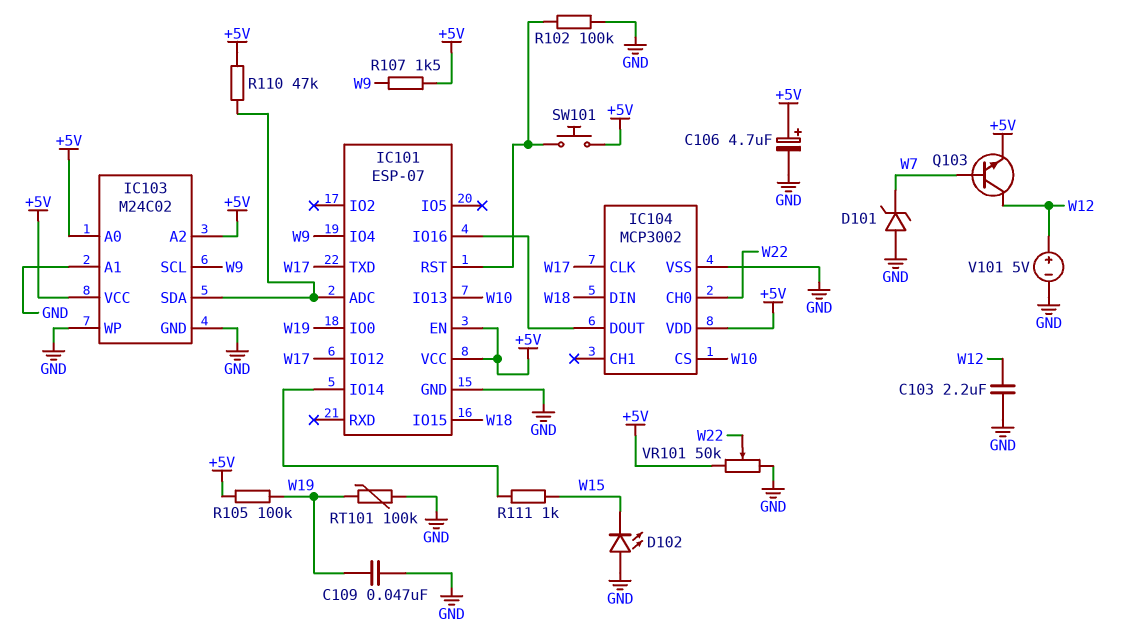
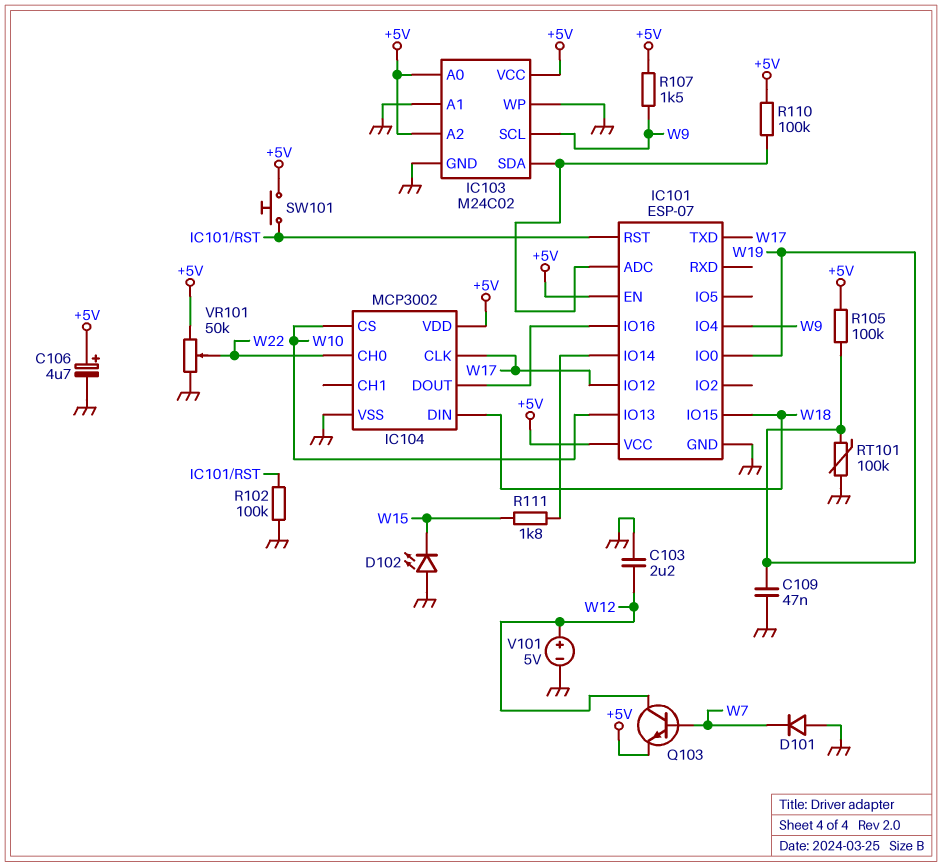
D101: zener (A GND, K W7) -> diode (A GND, K W7)
R110: 47k (+5V, IC101/ADC) -> 100k (+5V, IC101/ADC)
R111: 1k (IC101/IO14, W15) -> 1.8k (IC101/IO14, W15)

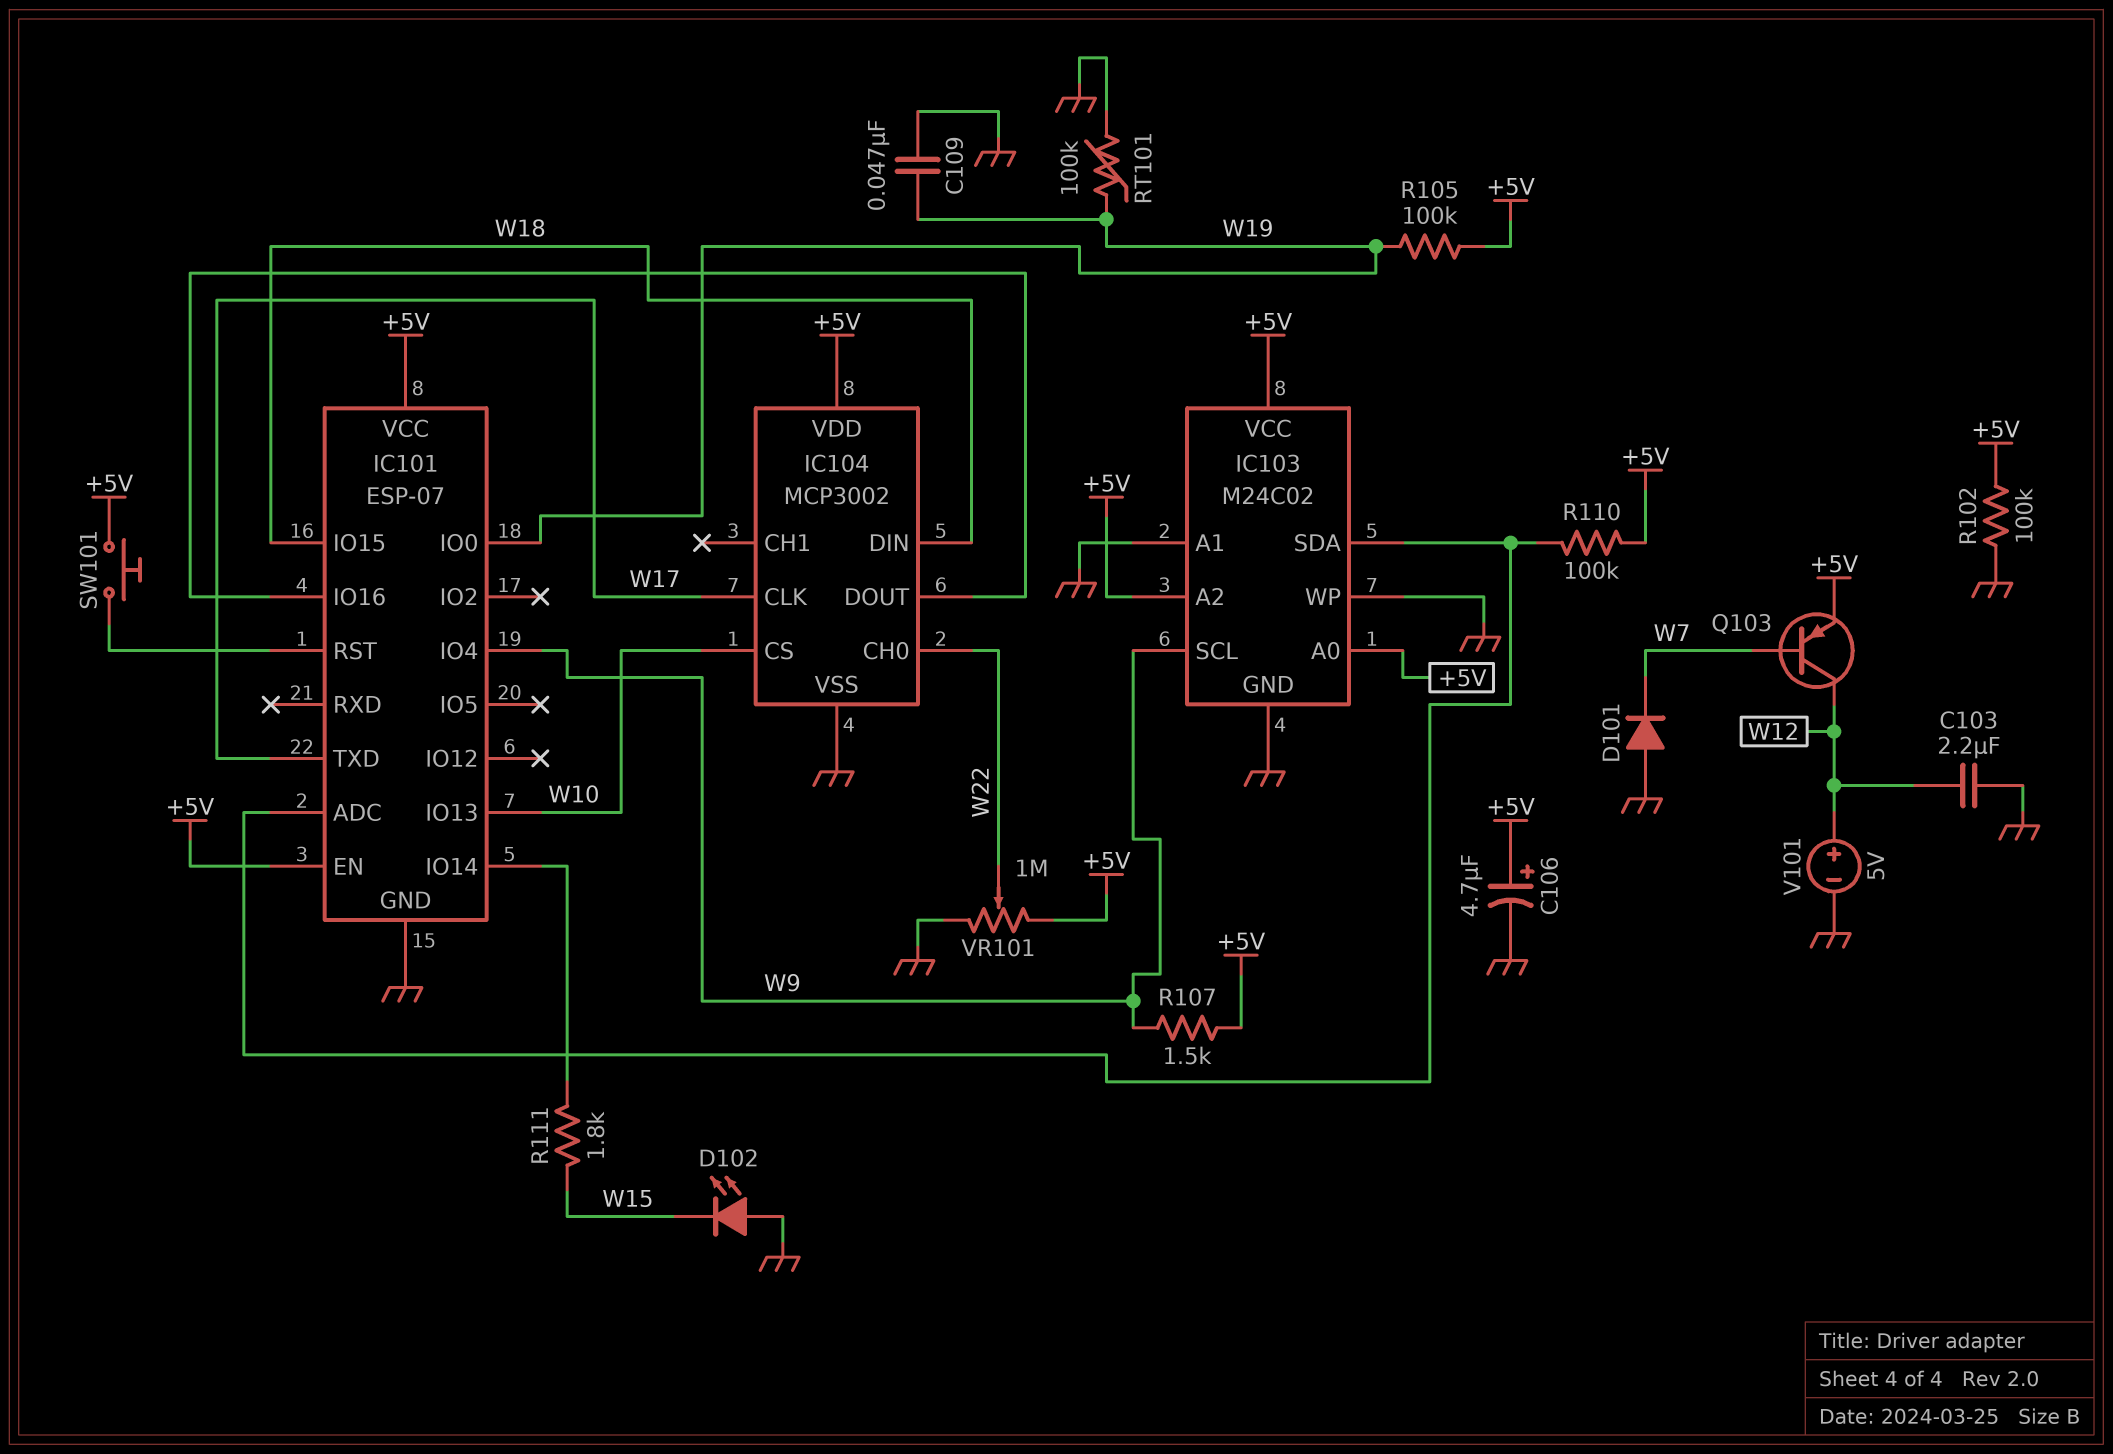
IC101 pin IO12: W17 -> none
Q103: NPN (B W7, C W12, E +5V) -> PNP (B W7, C W12, E +5V)
R102: 100k (GND, IC101/RST) -> 100k (+5V, GND)
VR101: 50k (+5V, GND, wiper W22) -> 1M (+5V, GND, wiper W22)

